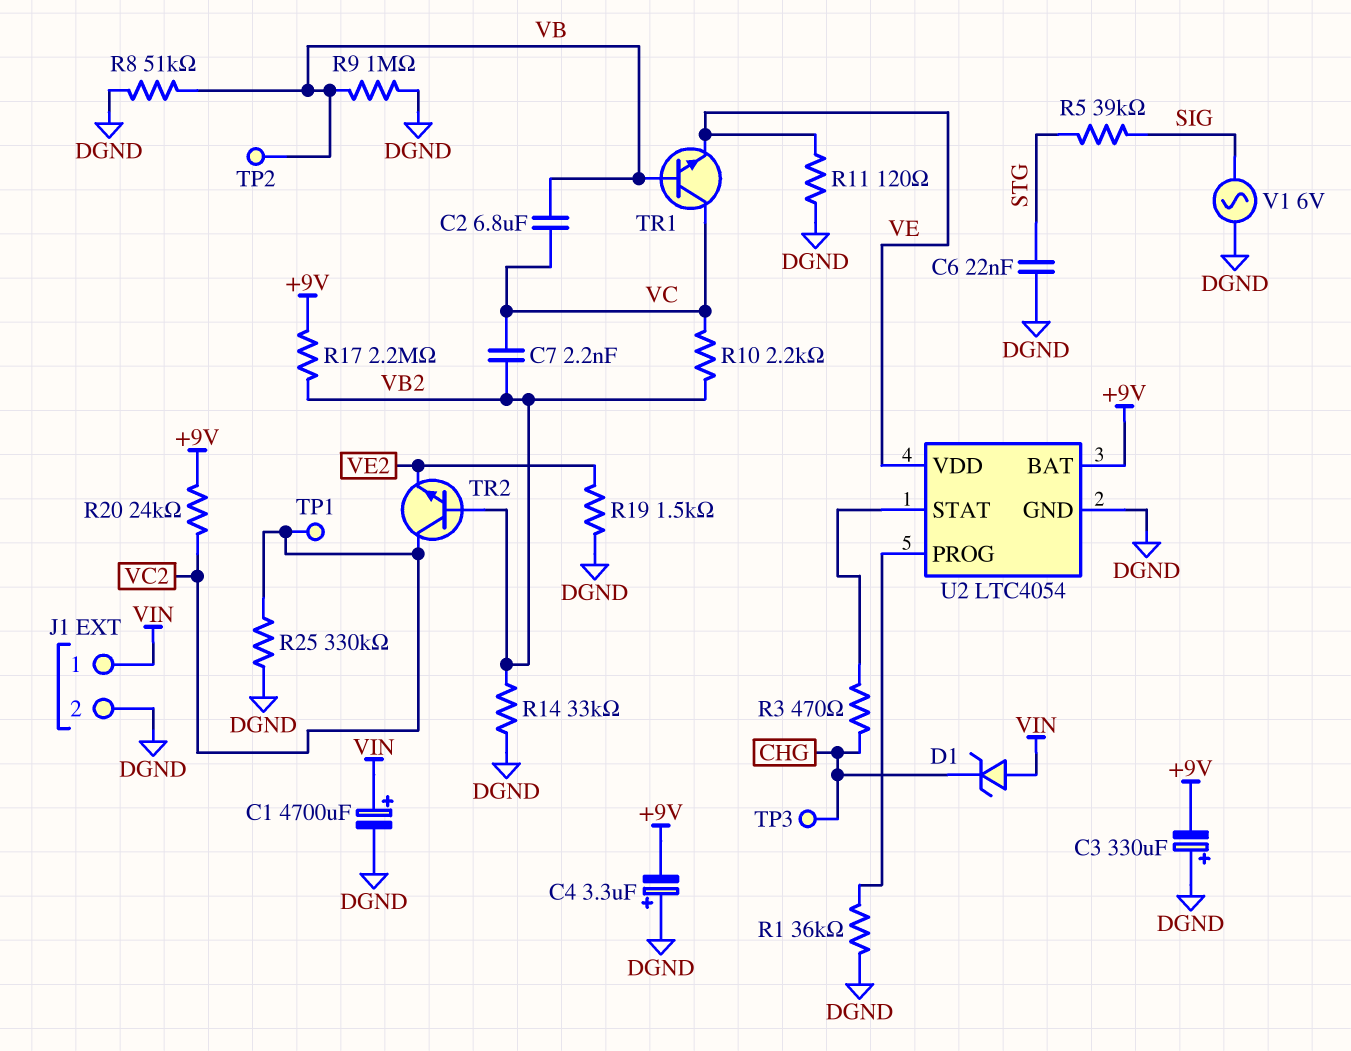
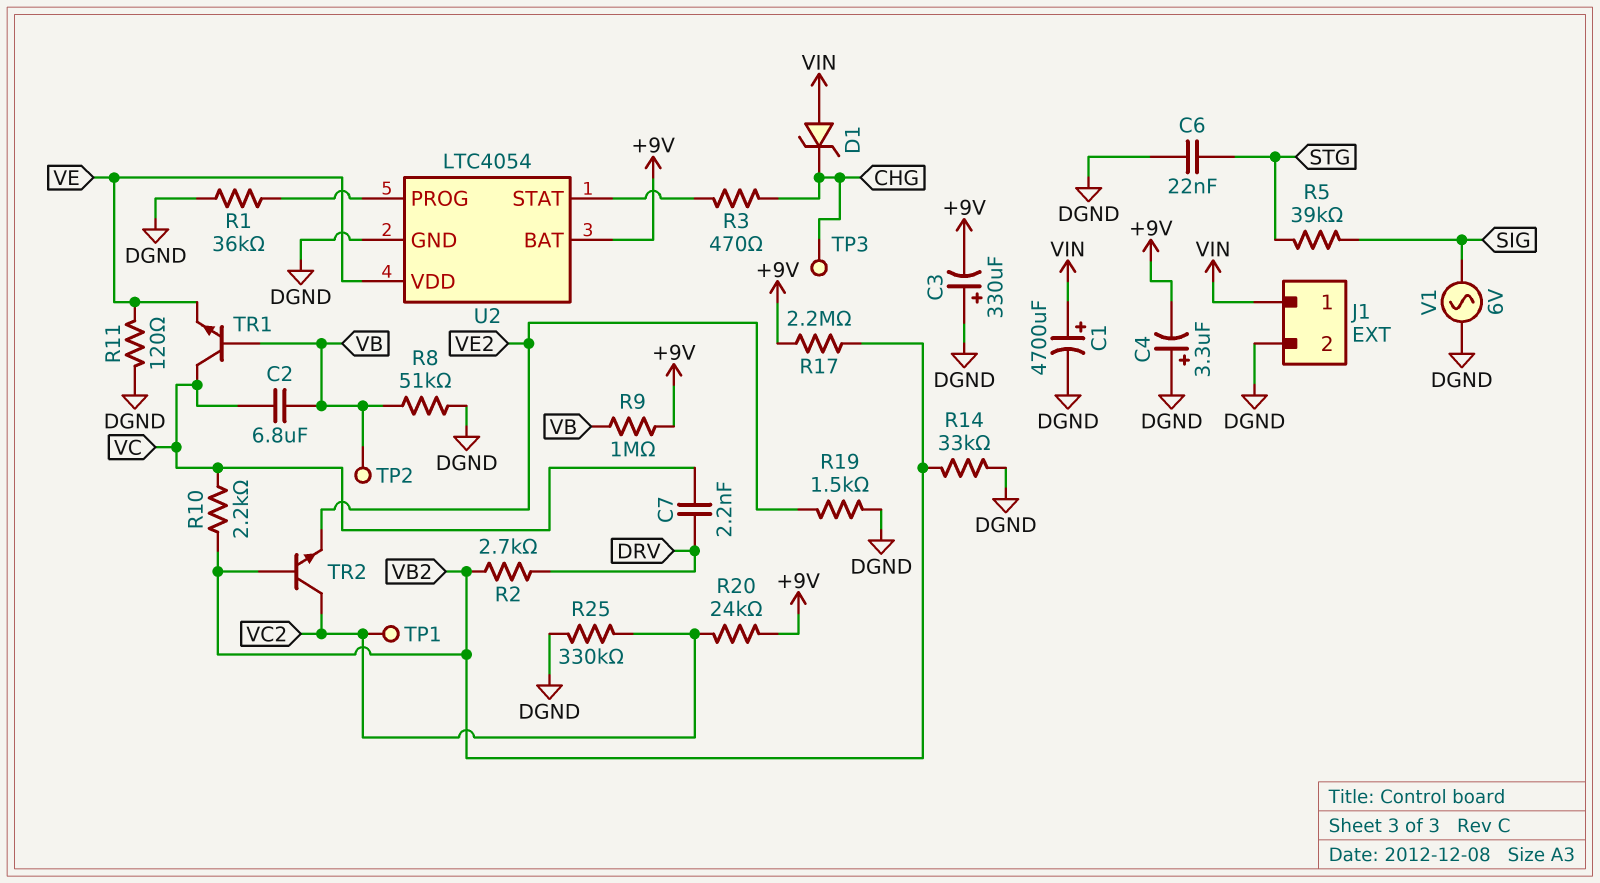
C7: 2.2nF (VB2, VC) -> 2.2nF (DRV, VC)
R2: none -> 2.7k (DRV, VB2)
R9: 1M (DGND, VB) -> 1M (+9V, VB)

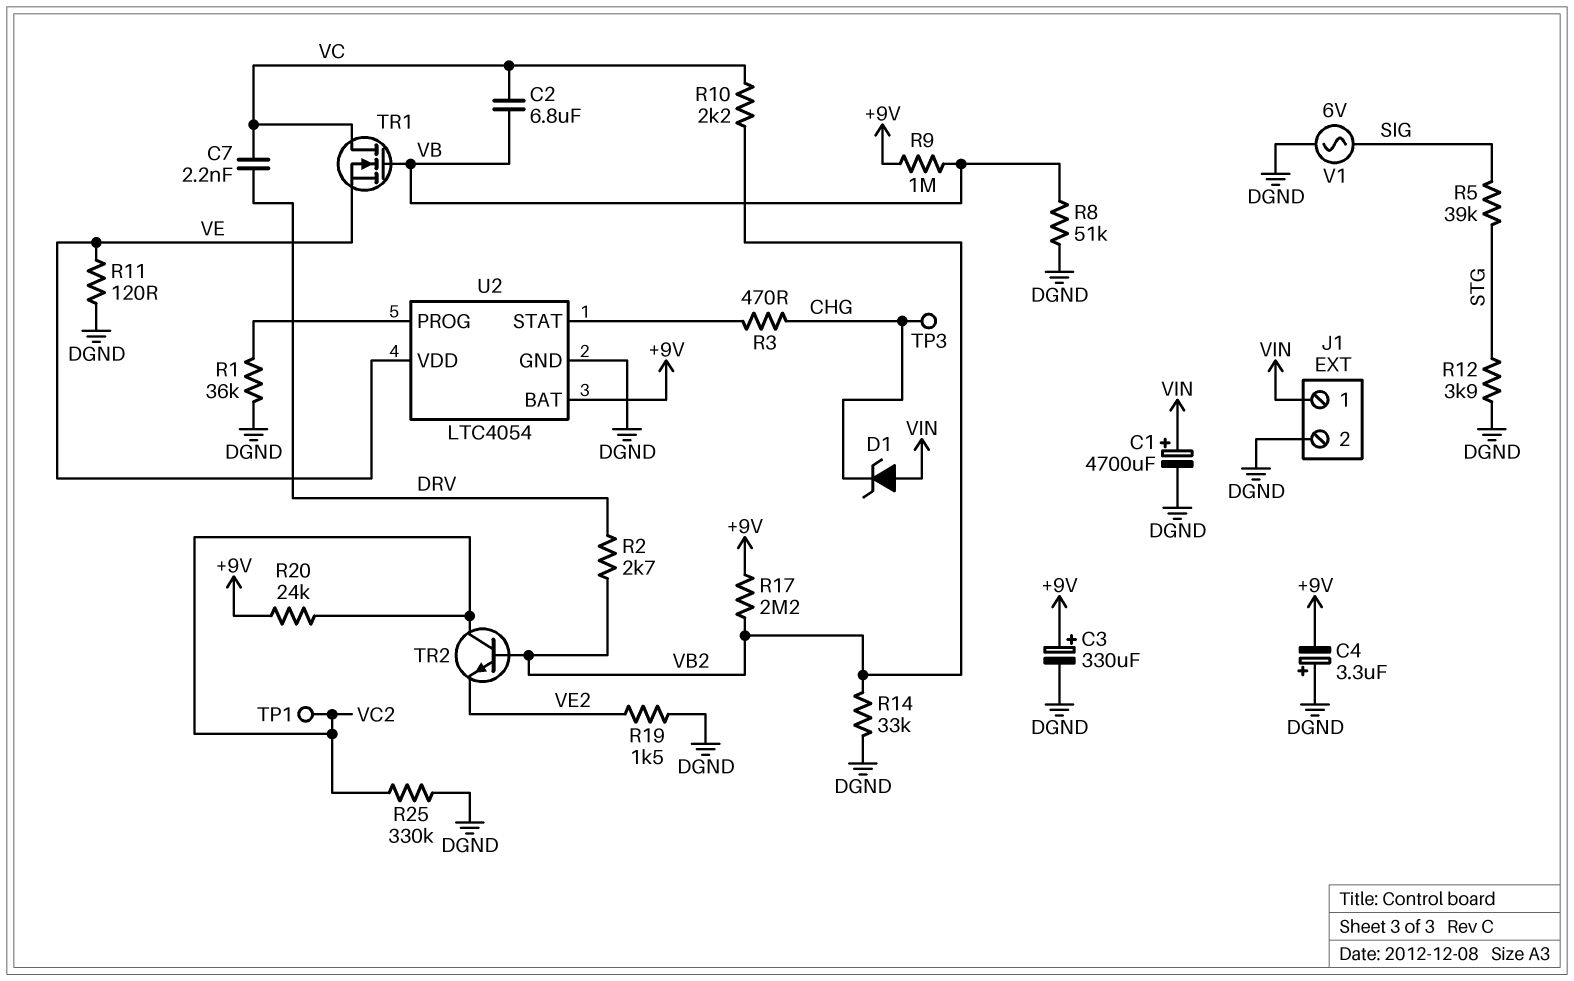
C3: 330uF (plus DGND, minus +9V) -> 330uF (plus +9V, minus DGND)
C6: 22nF (DGND, STG) -> none
R12: none -> 3.9k (DGND, STG)
TP2: test point (VB) -> none
TR1: NPN (B VB, C VC, E VE) -> NMOS (G VB, D VC, S VE)

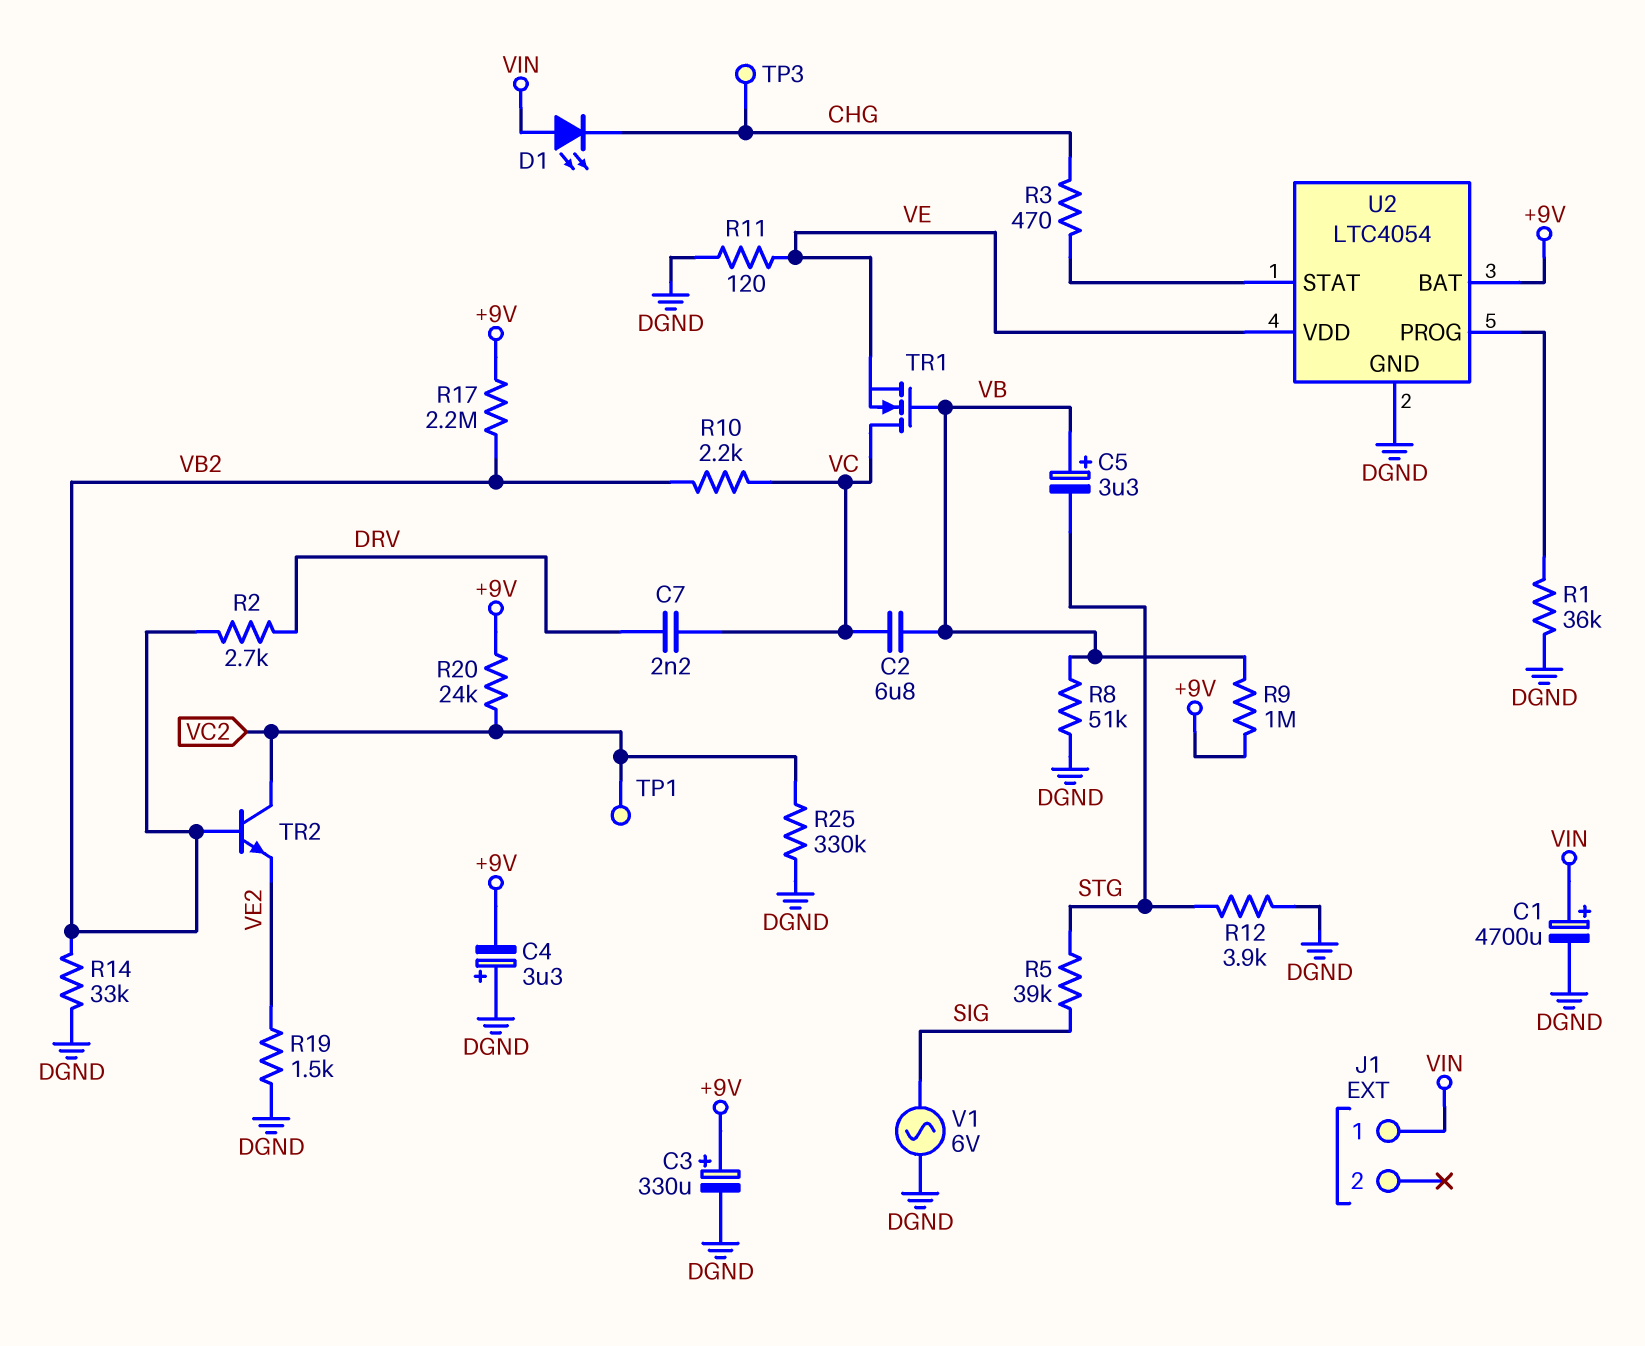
C5: none -> 3.3uF (plus VB, minus STG)
D1: zener (A VIN, K CHG) -> LED (A VIN, K CHG)
J1 pin 2: DGND -> none

